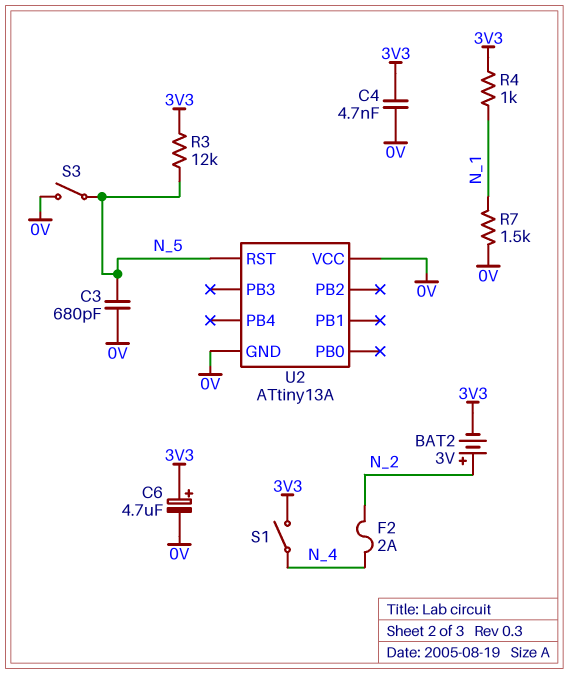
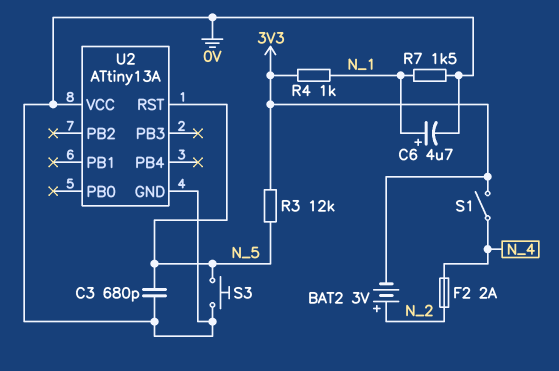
C4: 4.7nF (0V, 3V3) -> none
C6: 4.7uF (plus 3V3, minus 0V) -> 4.7uF (plus N_1, minus 0V)
S3: switch (0V, N_5) -> button (0V, N_5)

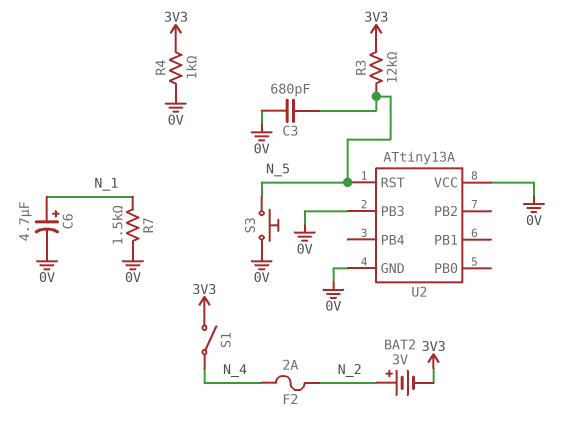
R4: 1k (3V3, N_1) -> 1k (0V, 3V3)
U2 pin PB3: none -> 0V

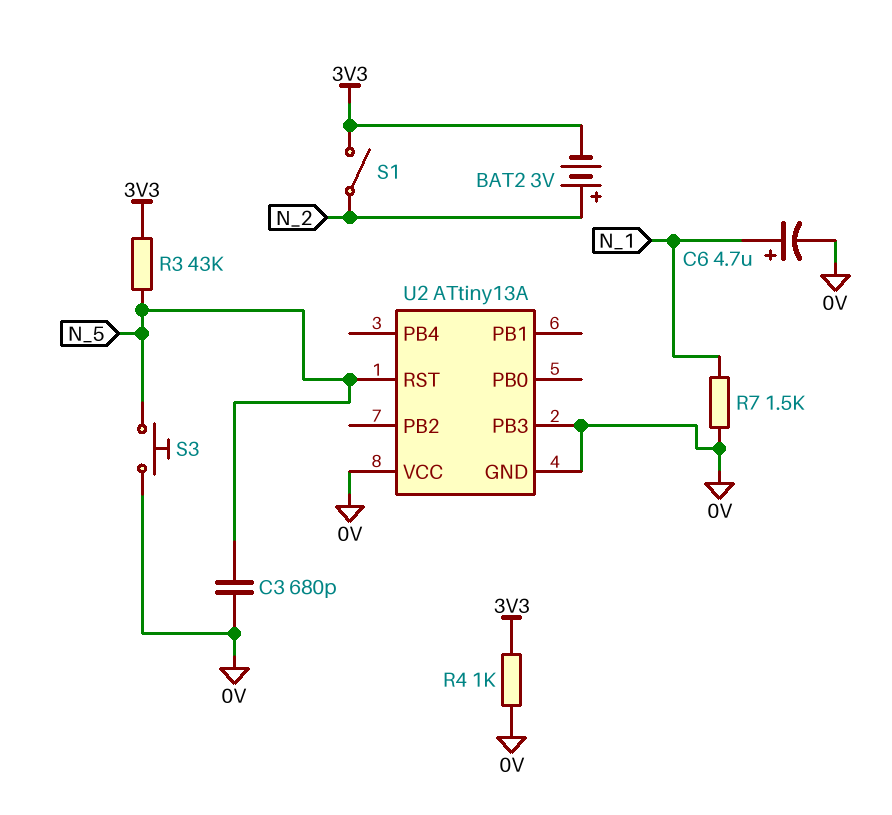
F2: 2A (N_2, N_4) -> none
R3: 12k (3V3, N_5) -> 43k (3V3, N_5)
S1: switch (3V3, N_4) -> switch (3V3, N_2)

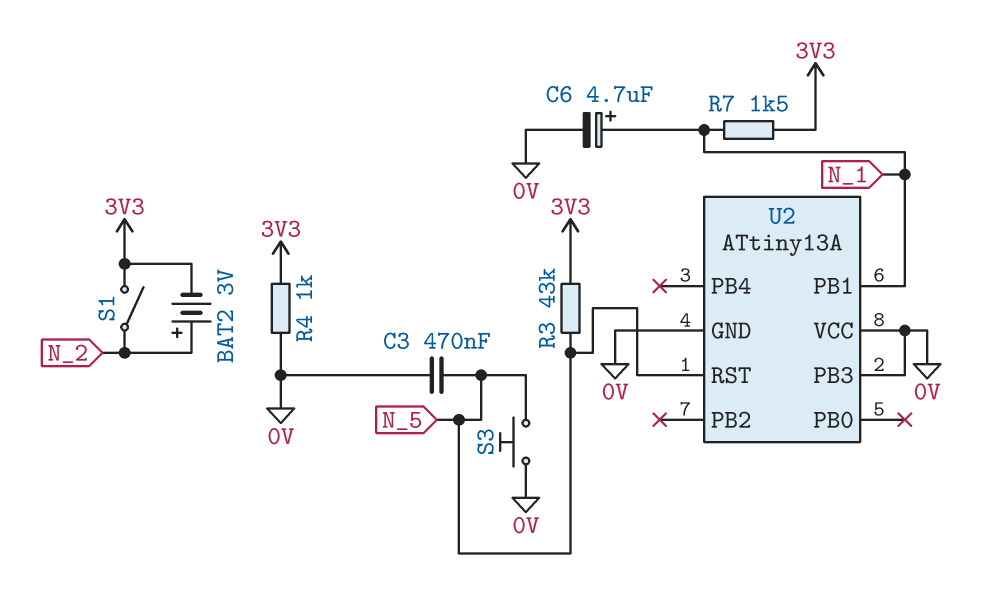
C3: 680pF (0V, N_5) -> 470nF (0V, N_5)
R7: 1.5k (0V, N_1) -> 1.5k (3V3, N_1)
U2 pin PB1: none -> N_1

